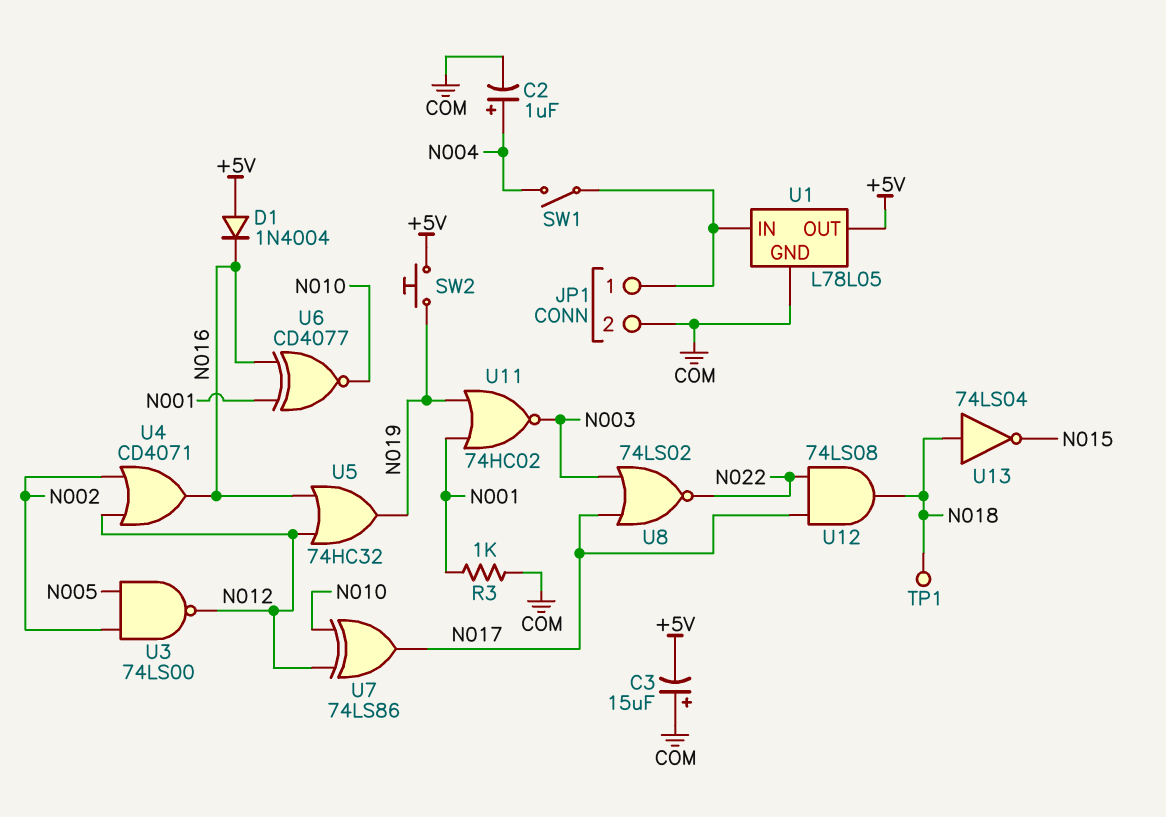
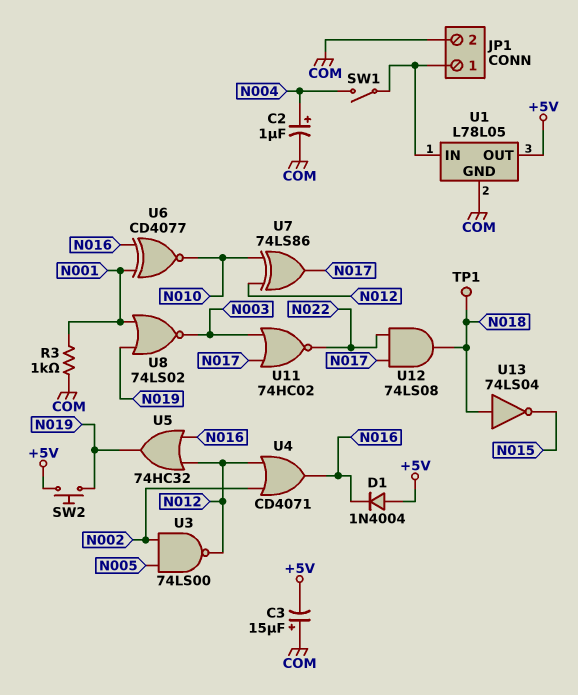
U8: NOR 74LS02 (in N003, in N017, out N022) -> NOR 74LS02 (in N001, in N019, out N003)
U11: NOR 74HC02 (in N001, in N019, out N003) -> NOR 74HC02 (in N003, in N017, out N022)

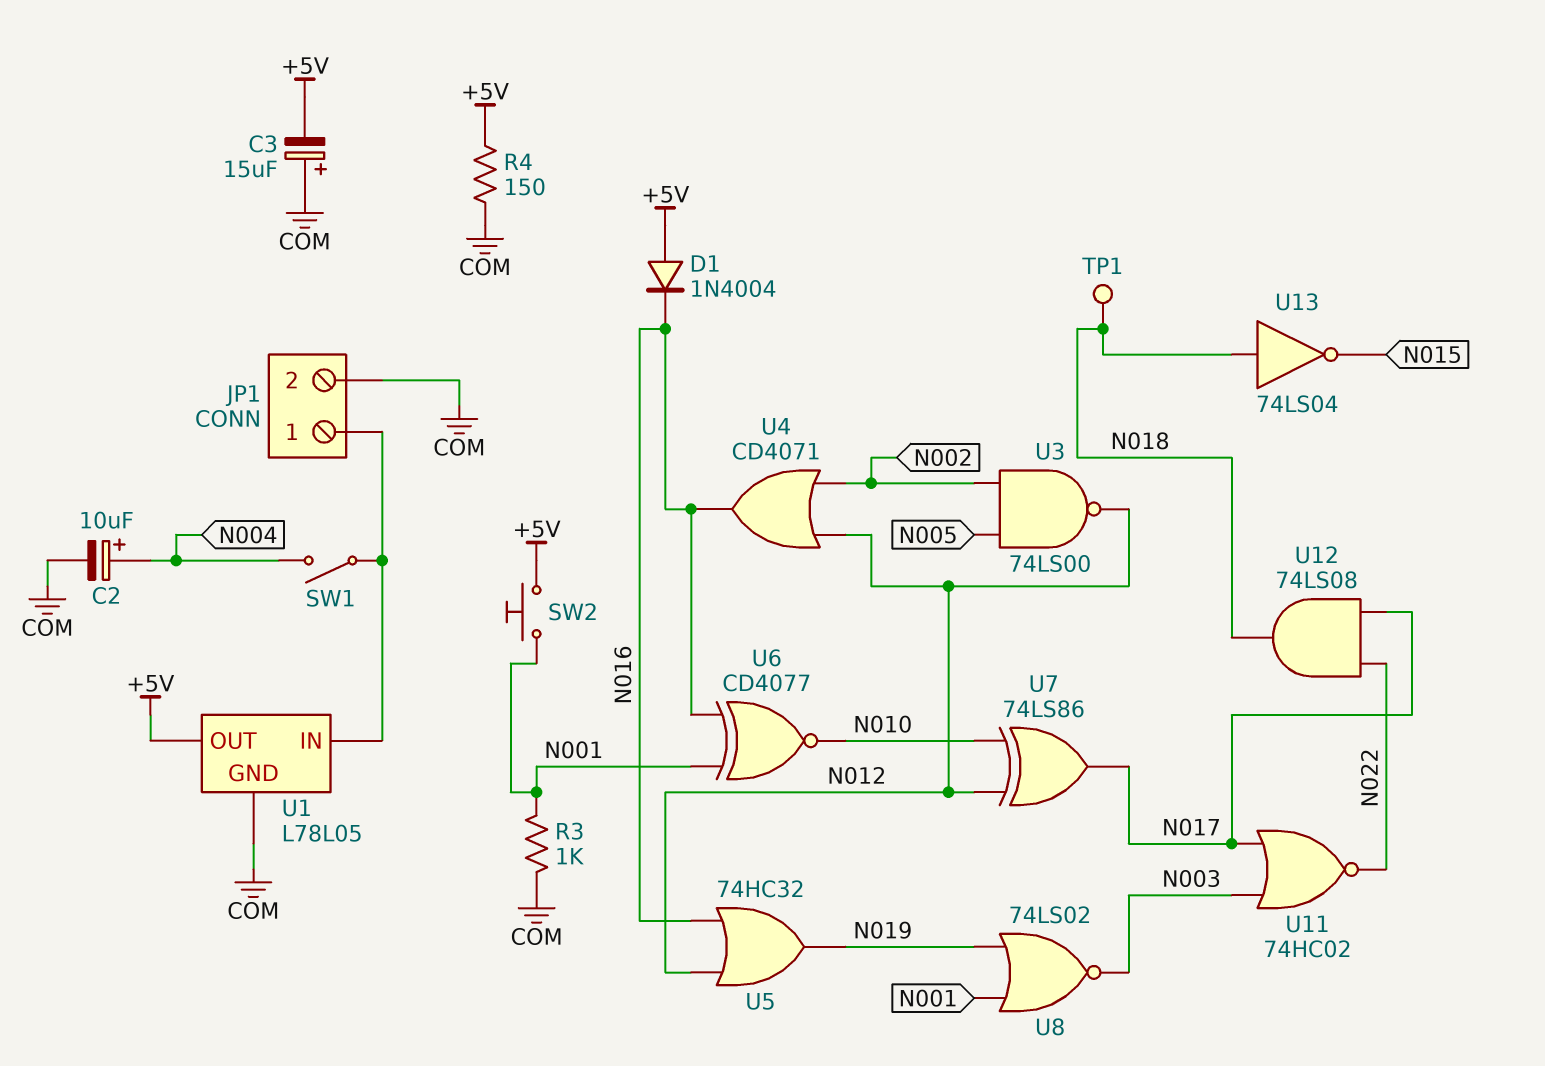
C2: 1uF (plus N004, minus COM) -> 10uF (plus N004, minus COM)
R4: none -> 150 (+5V, COM)
SW2: button (+5V, N019) -> button (+5V, N001)

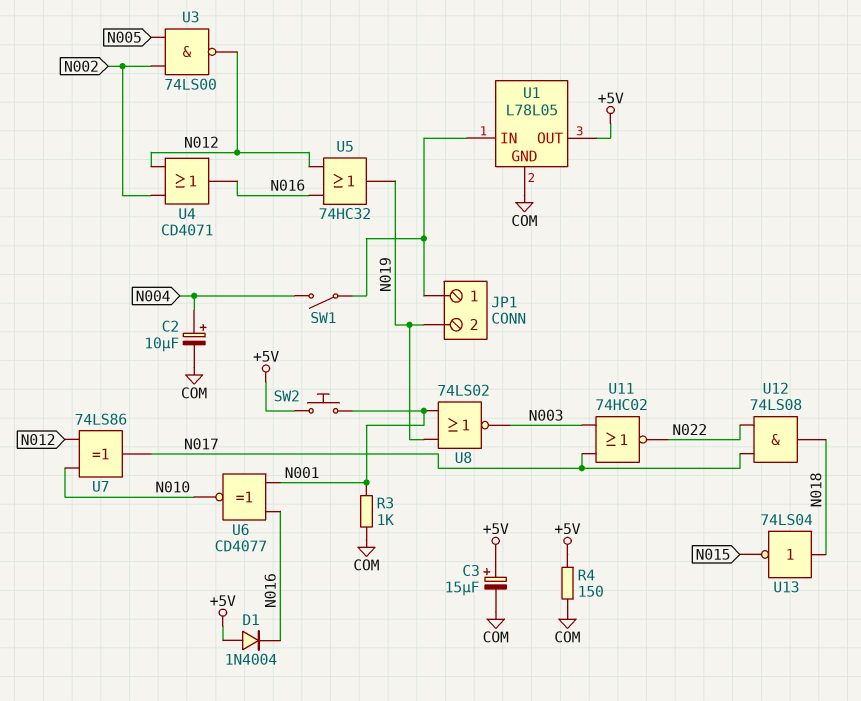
C3: 15uF (plus COM, minus +5V) -> 15uF (plus +5V, minus COM)
JP1 pin 2: COM -> N019
TP1: test point (N018) -> none

